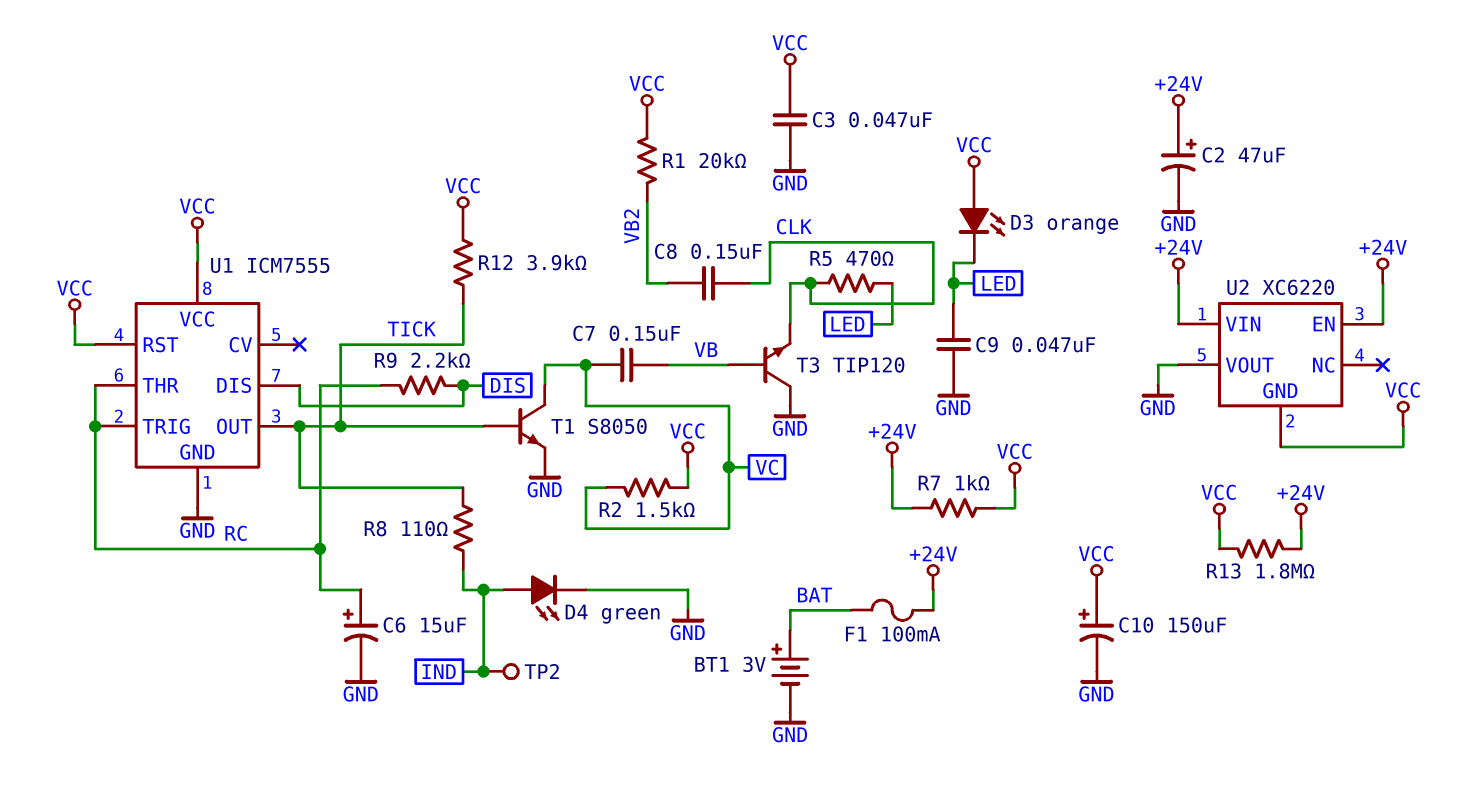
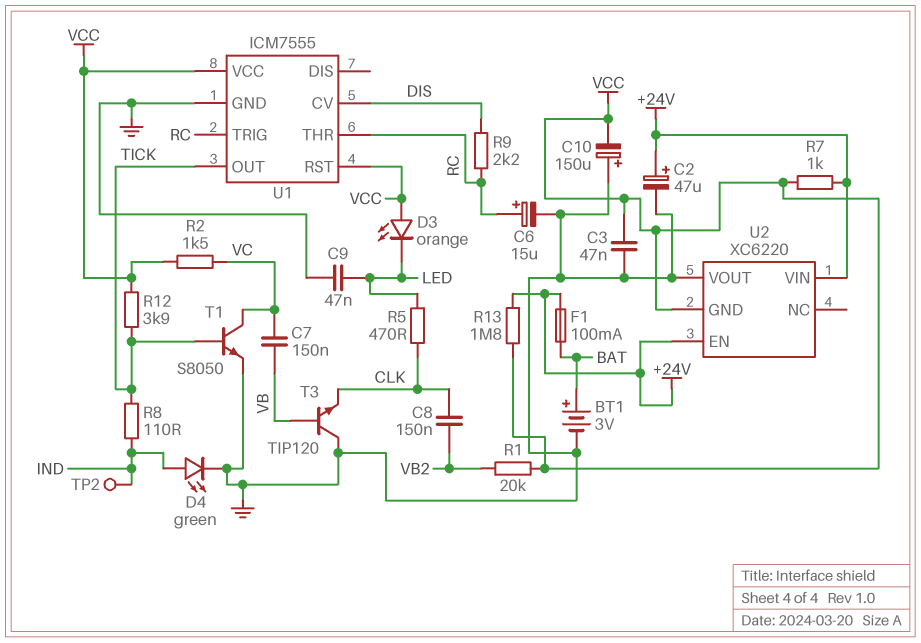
C10: 150uF (plus VCC, minus GND) -> 150uF (plus GND, minus VCC)
U1 pin CV: none -> DIS
U1 pin DIS: DIS -> none

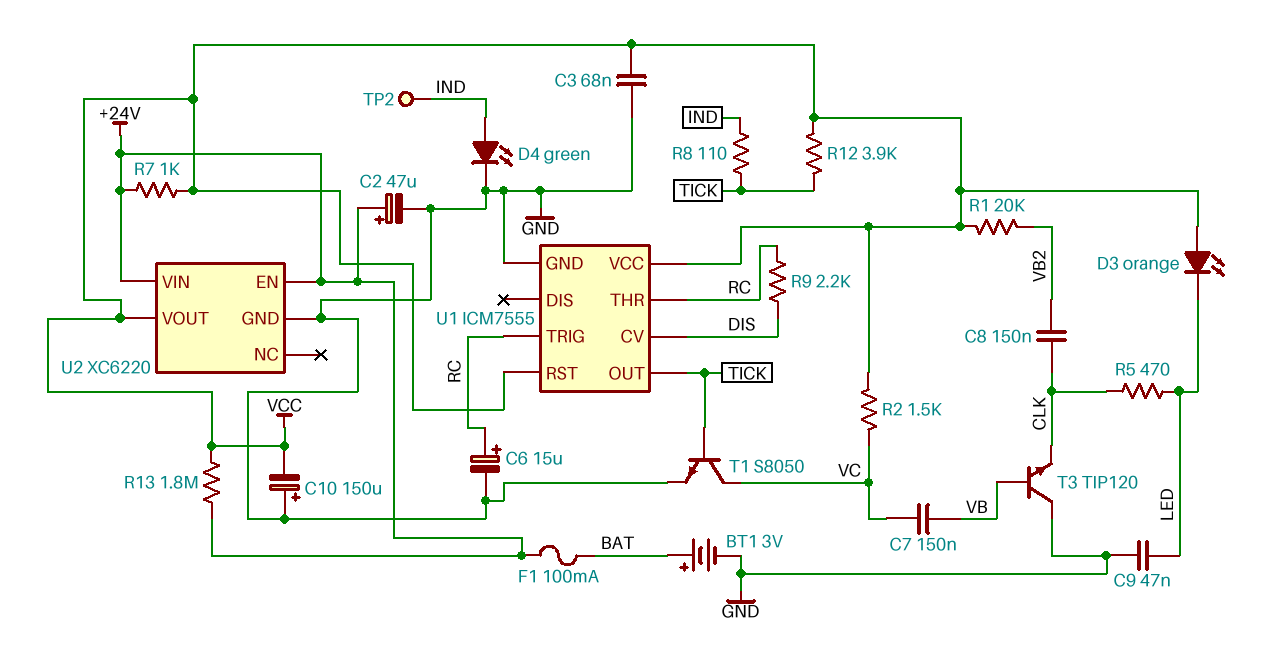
C3: 47nF (GND, VCC) -> 68nF (GND, VCC)
U2 pin GND: VCC -> GND
U2 pin VOUT: GND -> VCC

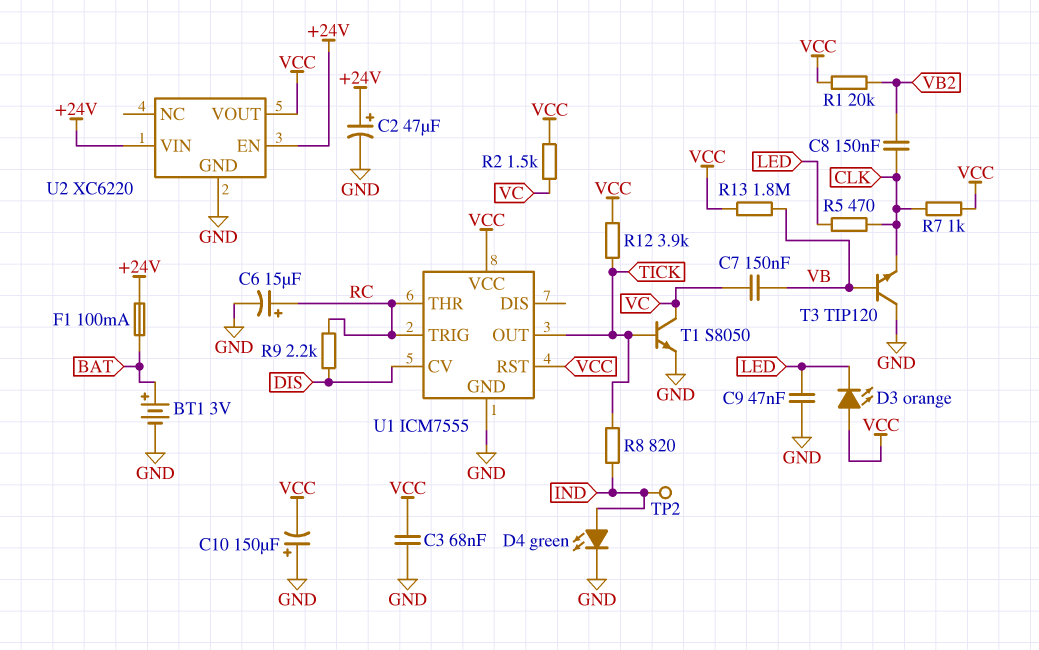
R7: 1k (+24V, VCC) -> 1k (CLK, VCC)
R8: 110 (IND, TICK) -> 820 (IND, TICK)
R13: 1.8M (+24V, VCC) -> 1.8M (VB, VCC)

